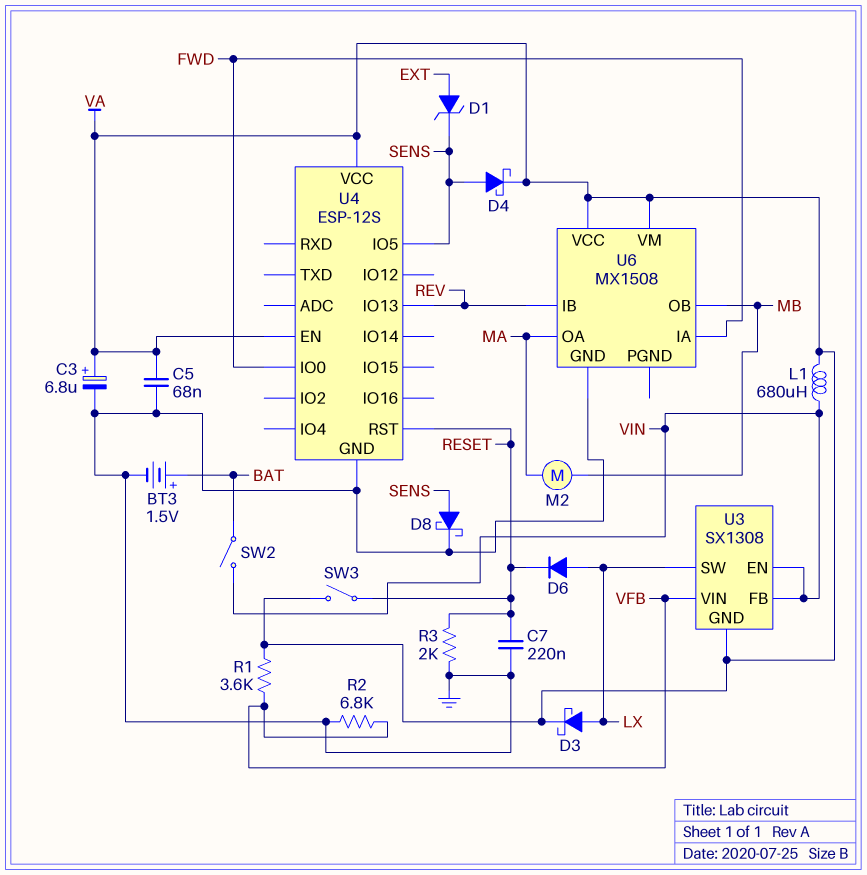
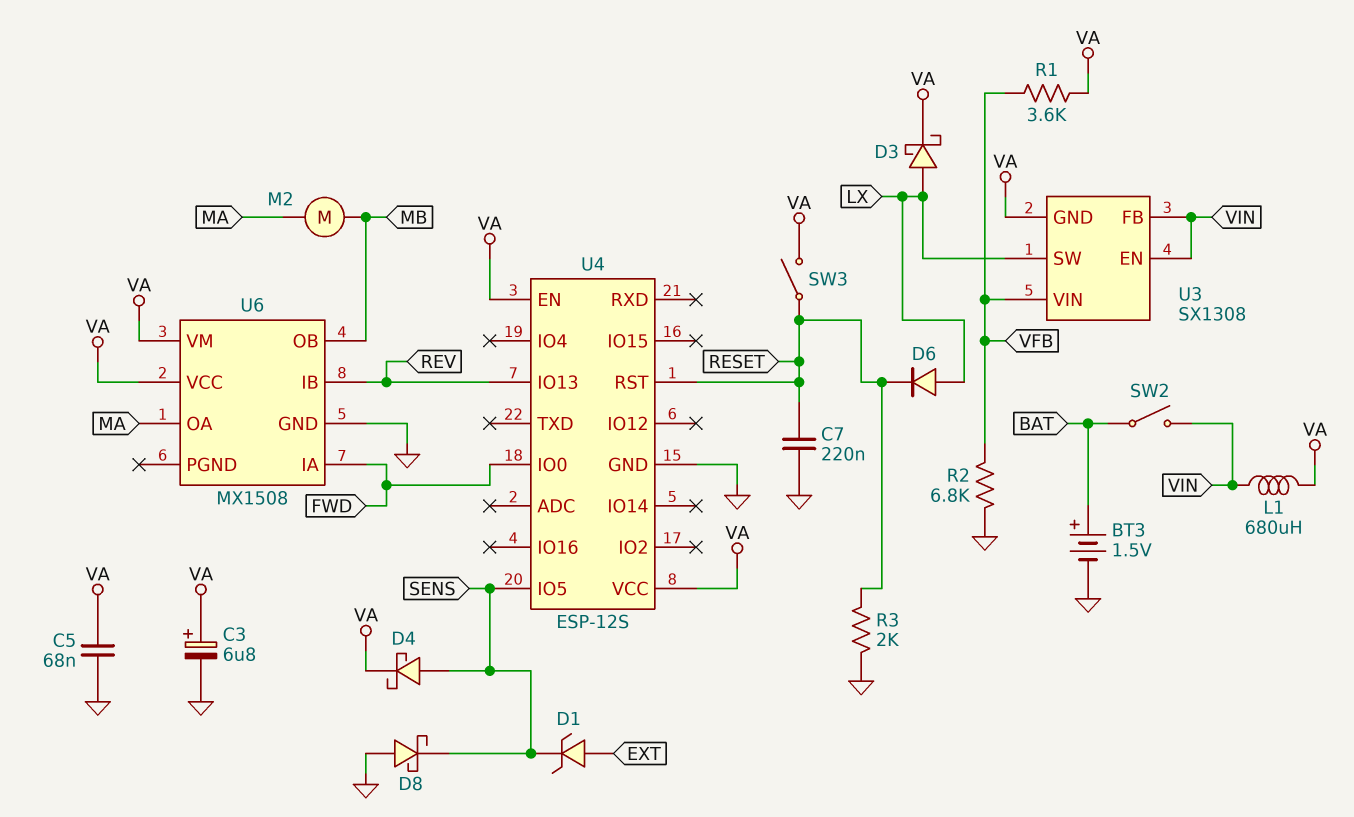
D8: schottky (A SENS, K GND) -> schottky (A GND, K SENS)

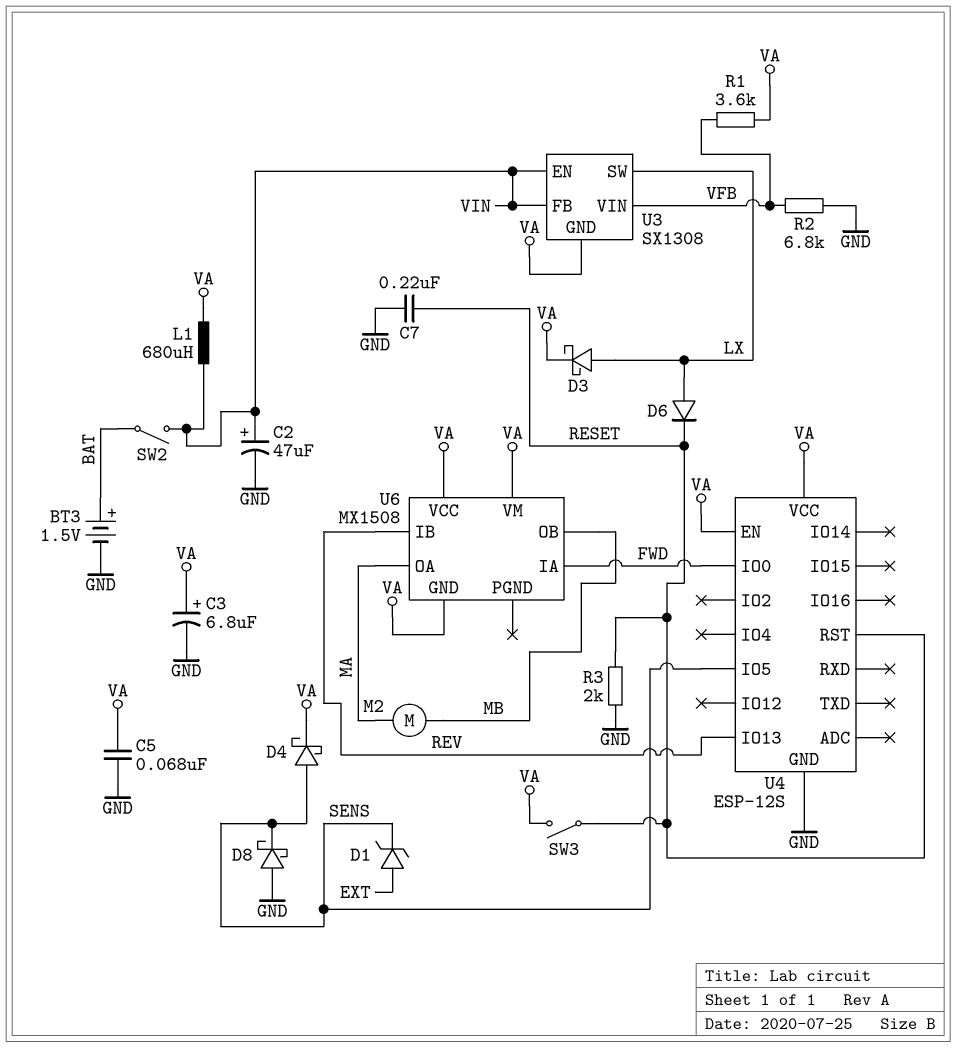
C2: none -> 47uF (plus VIN, minus GND)
U6 pin GND: GND -> VA

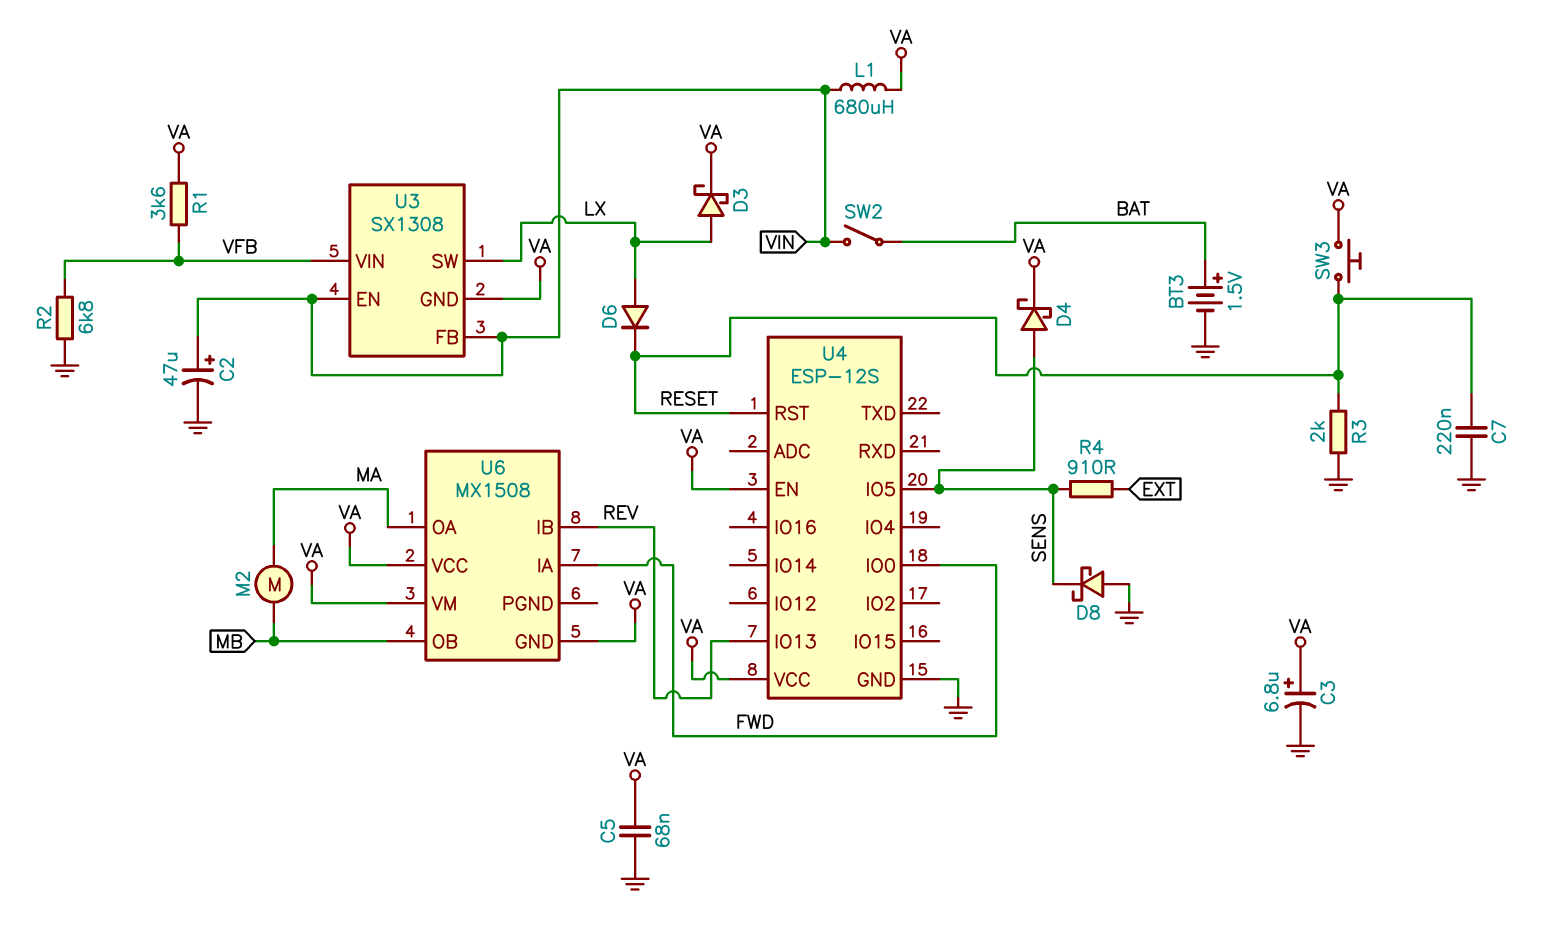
D1: zener (A EXT, K SENS) -> none
R4: none -> 910 (EXT, SENS)
SW3: switch (RESET, VA) -> button (RESET, VA)

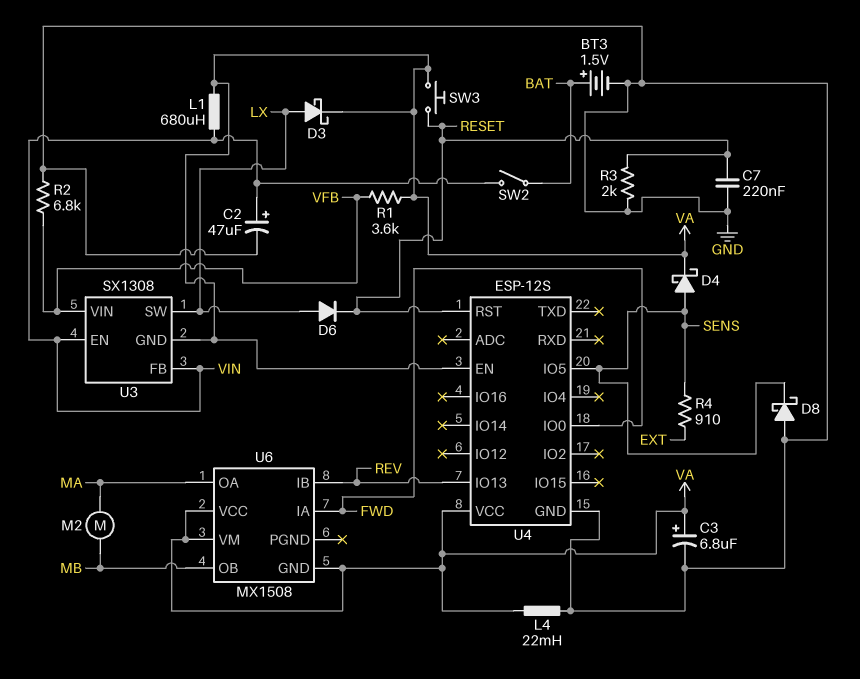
C5: 68nF (GND, VA) -> none
L4: none -> 22mH (GND, VA)

